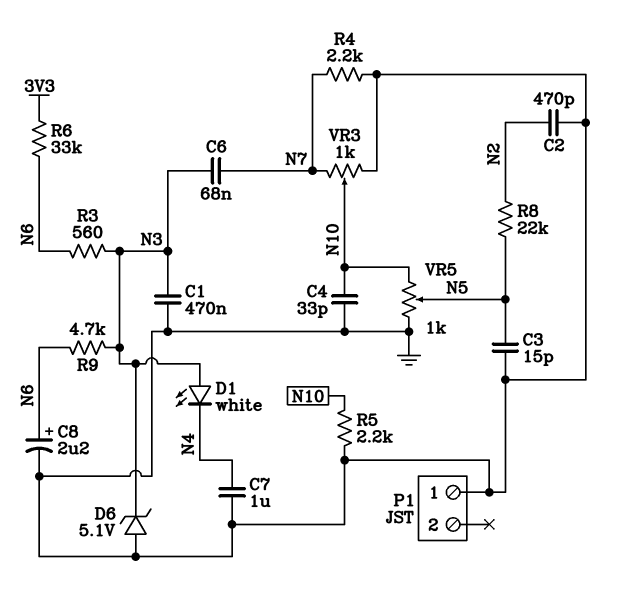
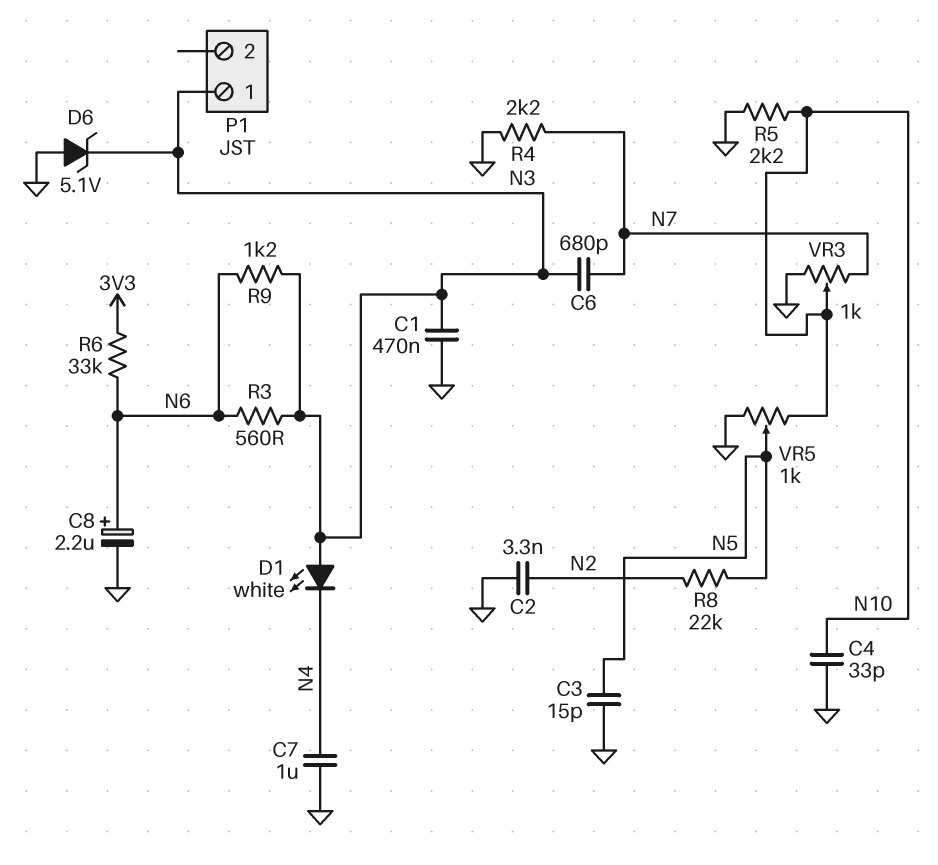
C2: 470pF (GND, N2) -> 3.3nF (GND, N2)
C6: 68nF (N3, N7) -> 680pF (N3, N7)
P1 pin 1: GND -> N3
R9: 4.7k (N3, N6) -> 1.2k (N3, N6)

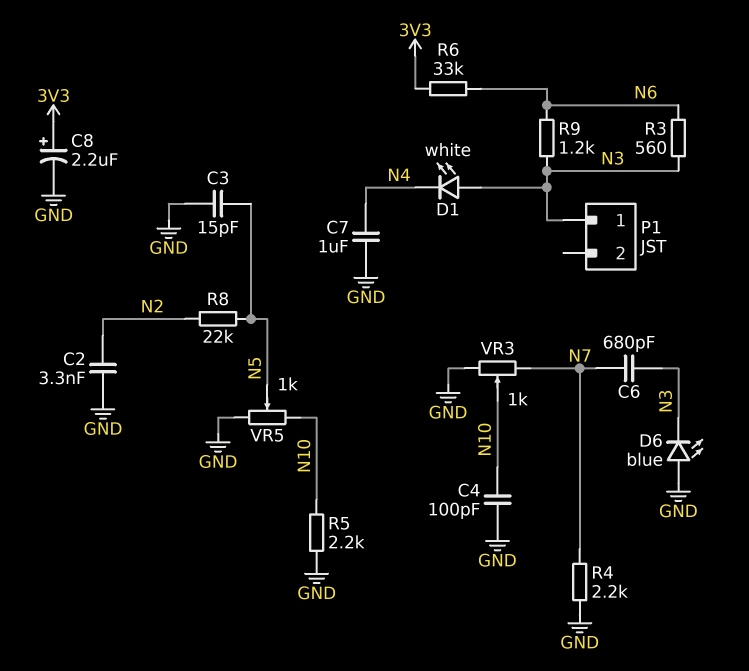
C1: 470nF (GND, N3) -> none
C4: 33pF (GND, N10) -> 100pF (GND, N10)
C8: 2.2uF (plus N6, minus GND) -> 2.2uF (plus 3V3, minus GND)
D6: zener 5.1V (A GND, K N3) -> LED blue (A GND, K N3)

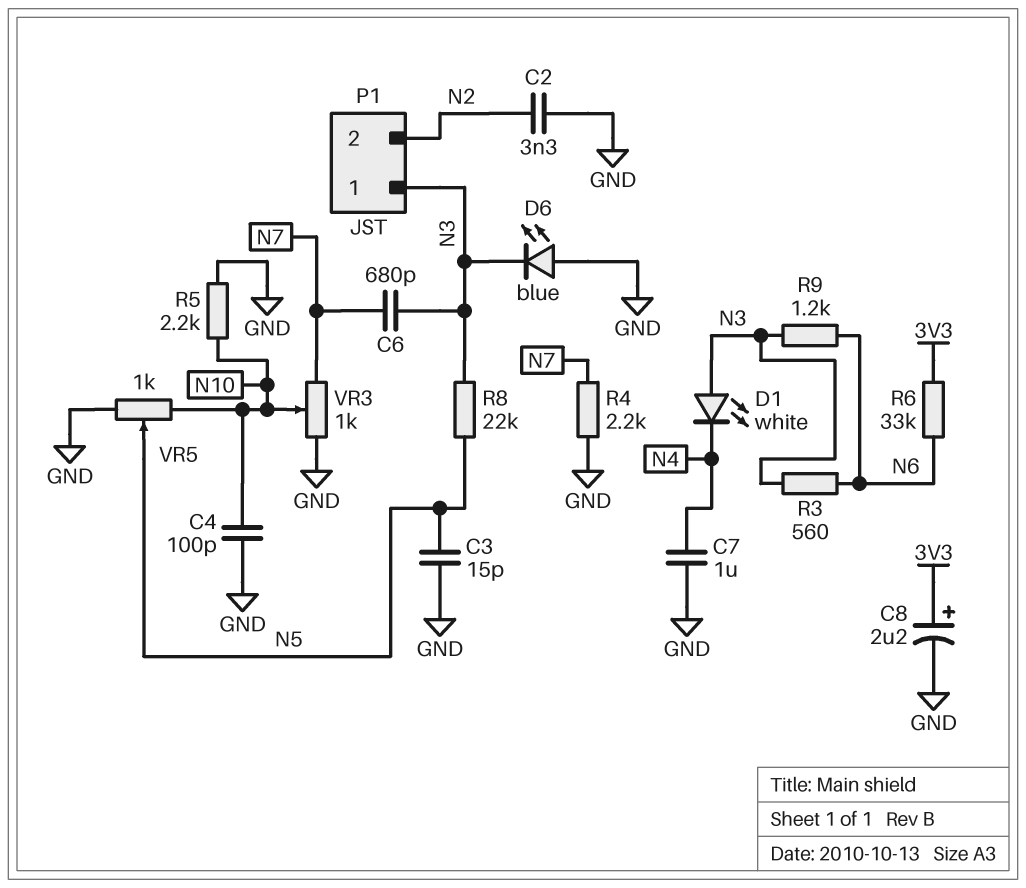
P1 pin 2: none -> N2
R8: 22k (N2, N5) -> 22k (N3, N5)

